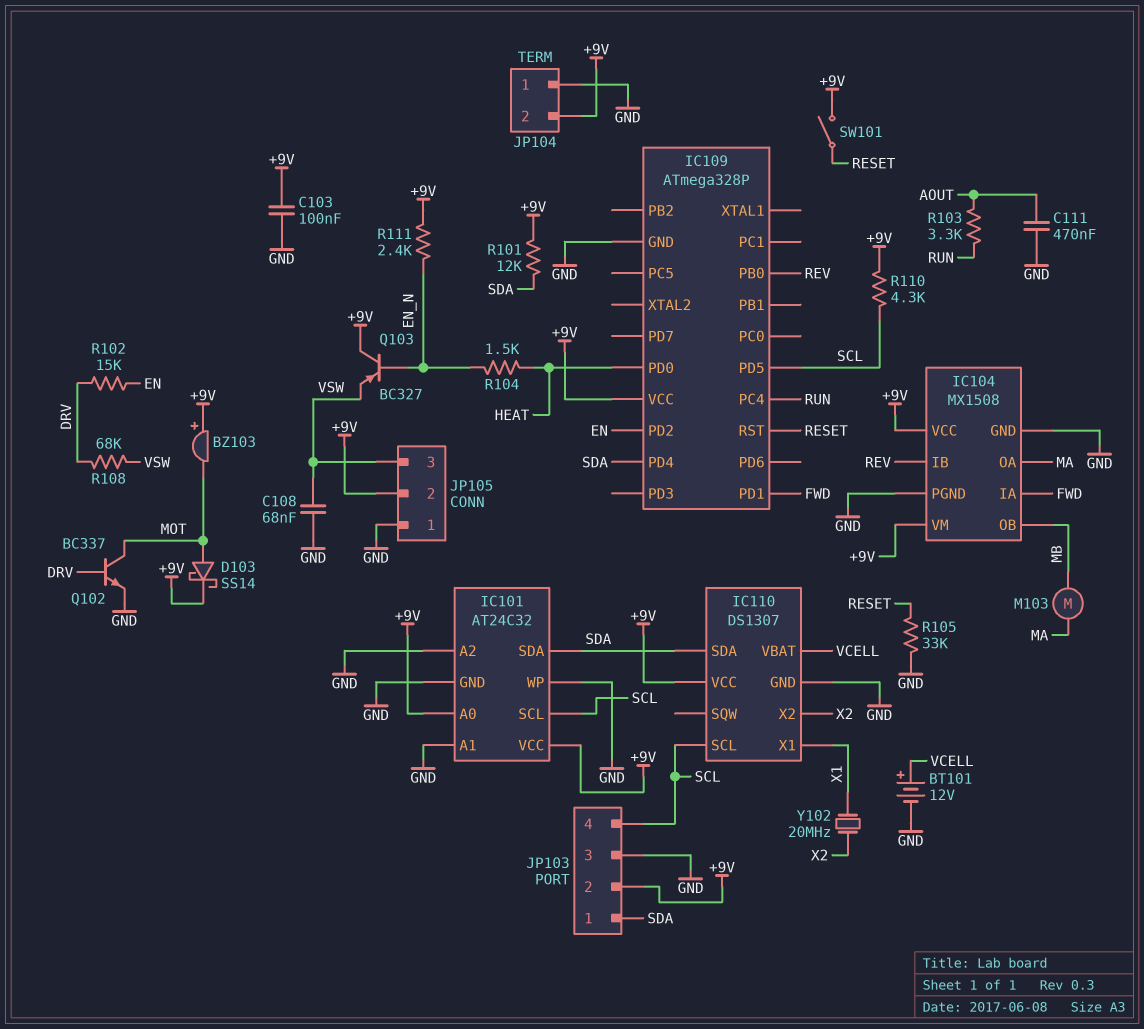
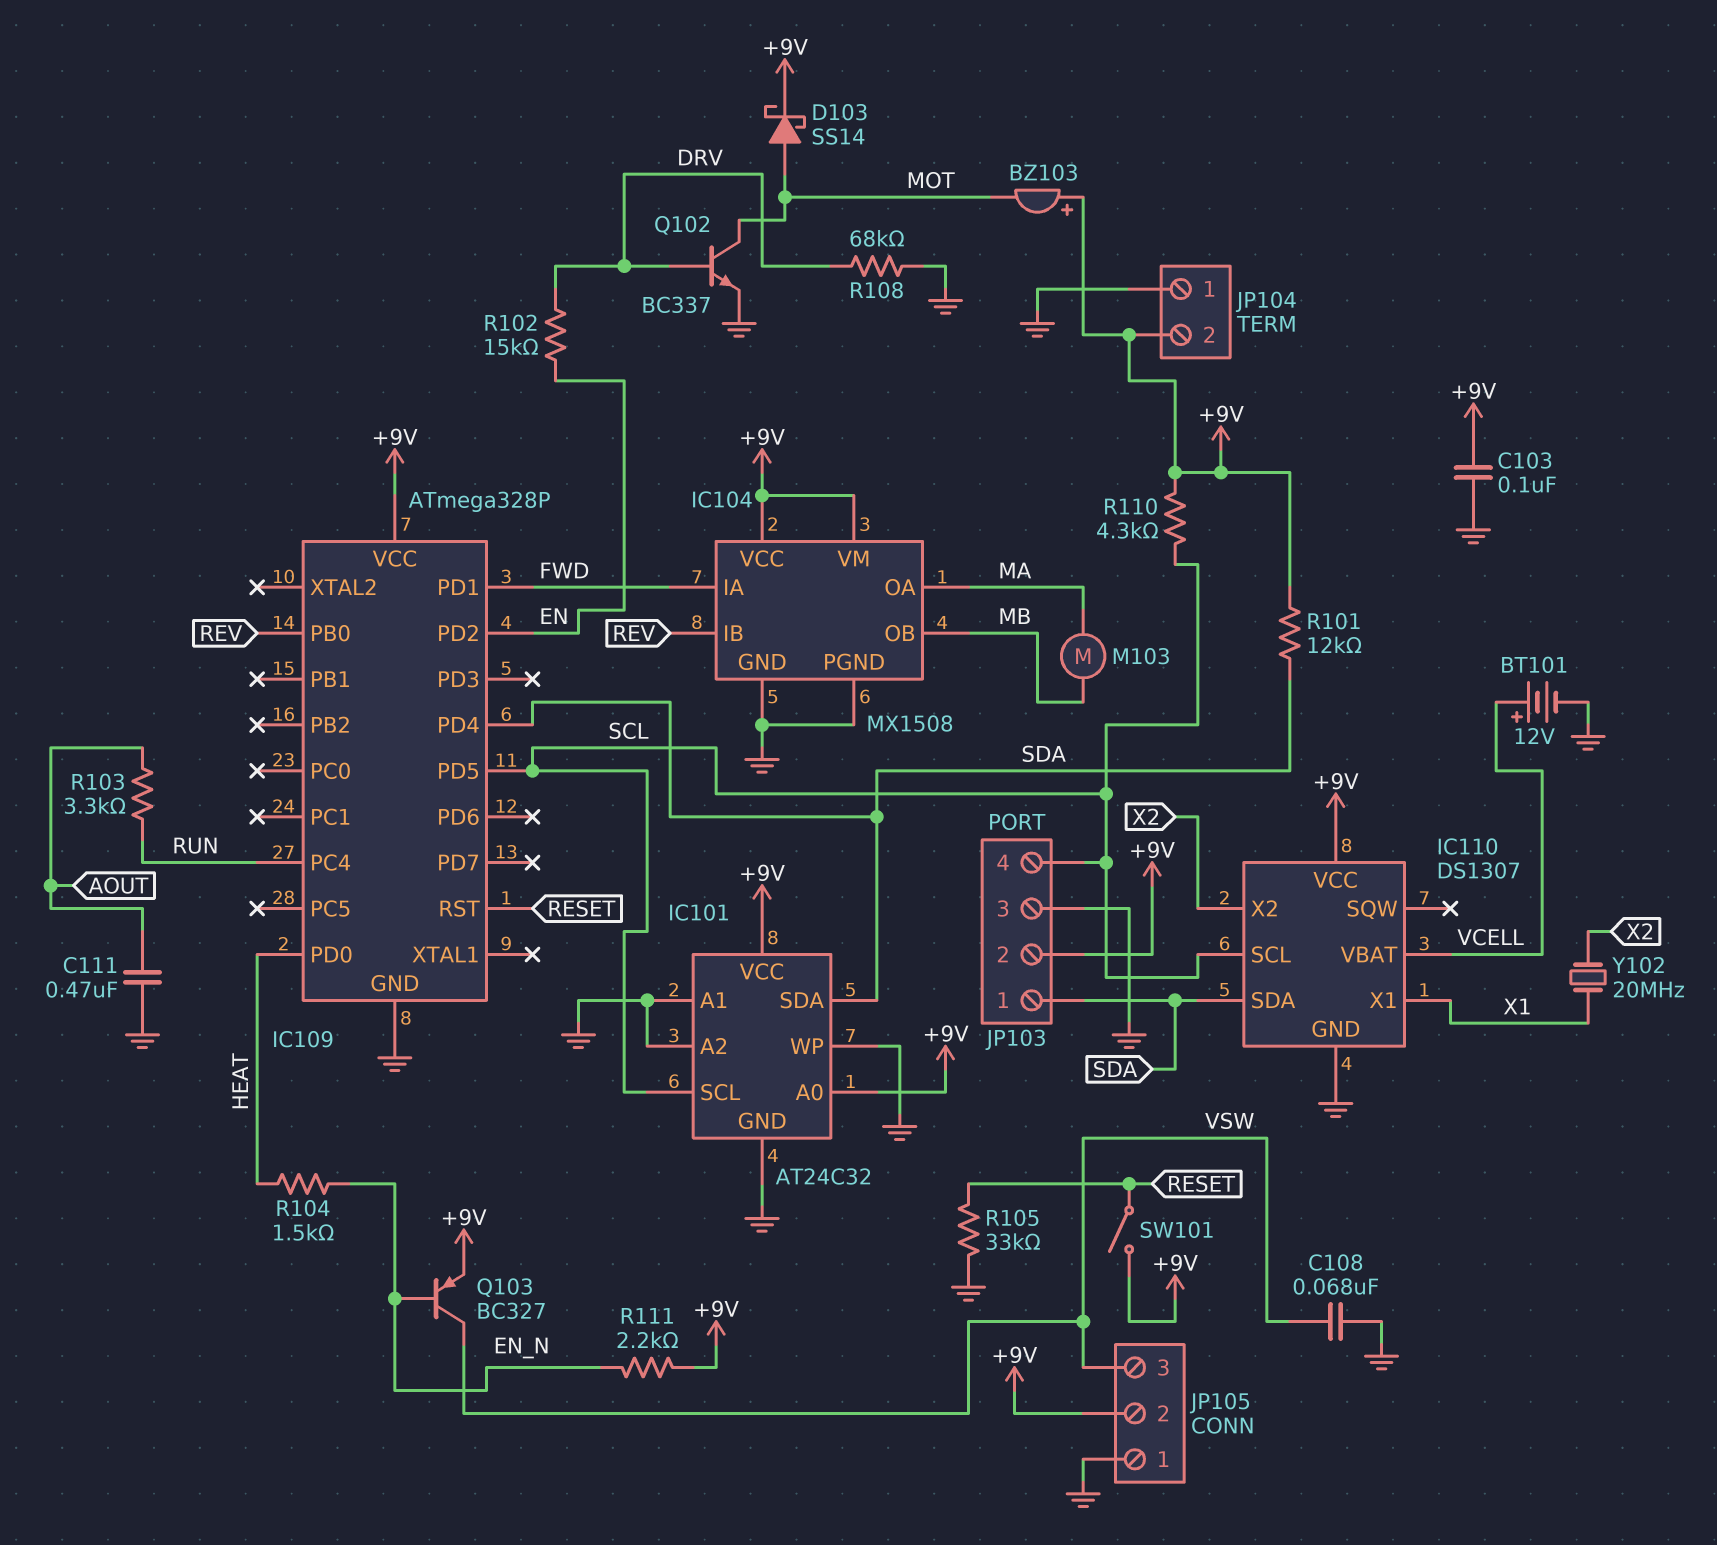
Q103: PNP BC327 (B EN_N, C +9V, E VSW) -> PNP BC327 (B EN_N, C VSW, E +9V)
R108: 68k (DRV, VSW) -> 68k (DRV, GND)
R111: 2.4k (+9V, EN_N) -> 2.2k (+9V, EN_N)

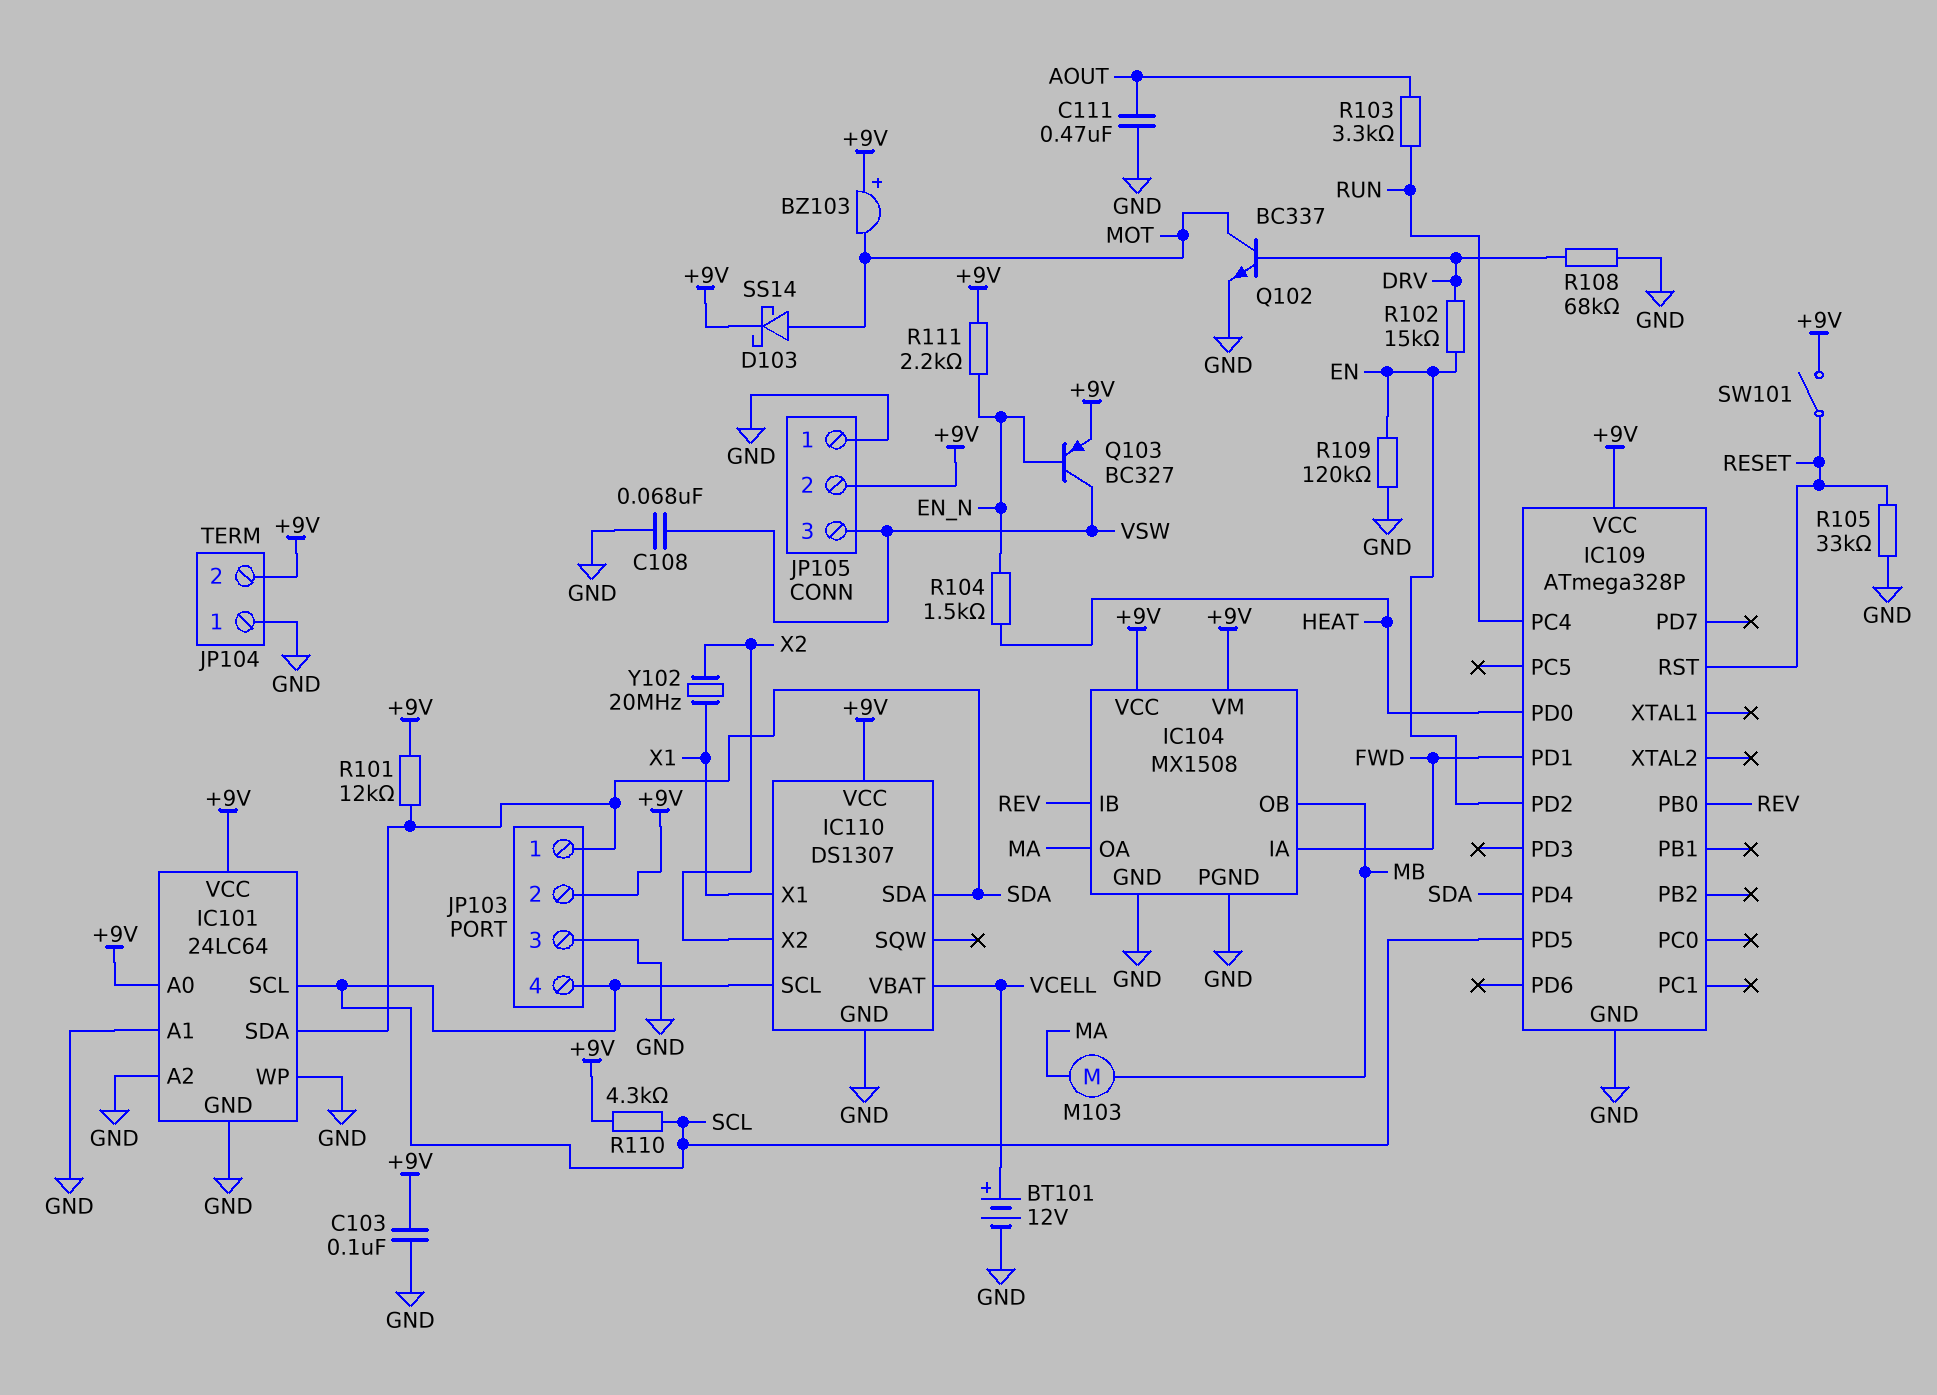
IC101: AT24C32 -> 24LC64
R109: none -> 120k (EN, GND)

